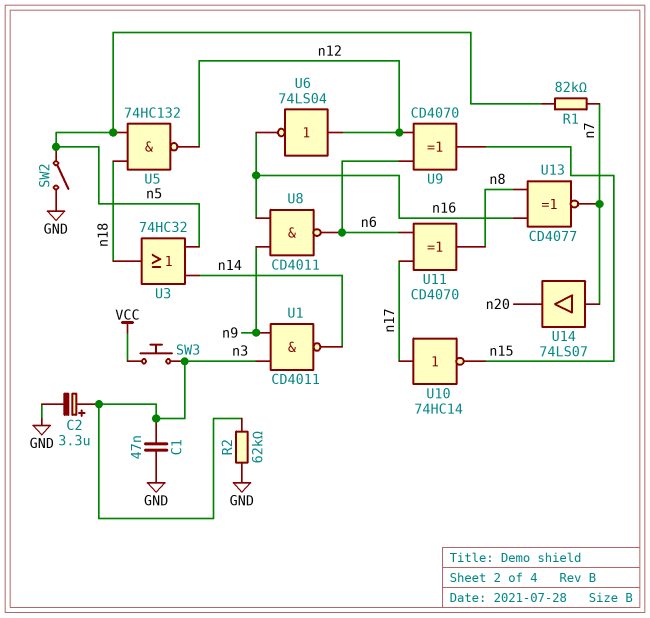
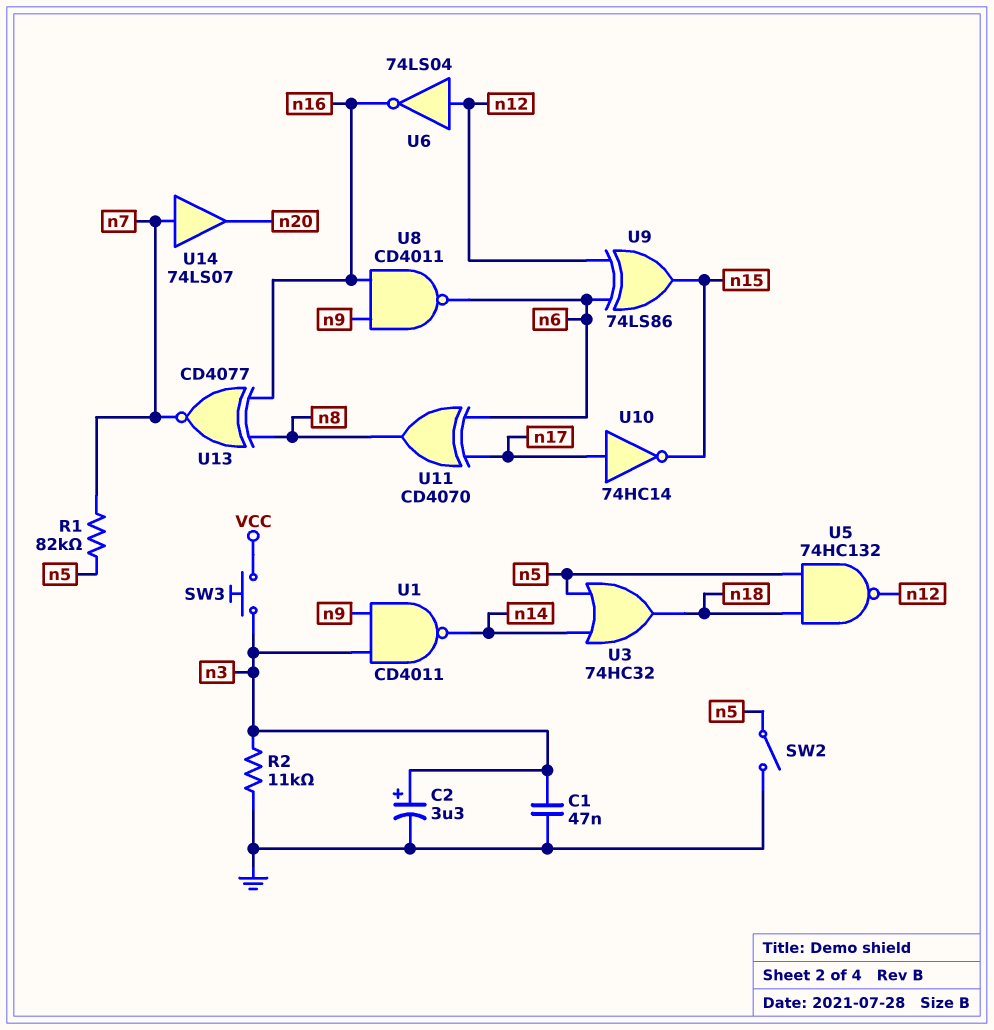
R2: 62k (GND, n3) -> 11k (GND, n3)
U9: XOR CD4070 (in n6, in n12, out n15) -> XOR 74LS86 (in n6, in n12, out n15)

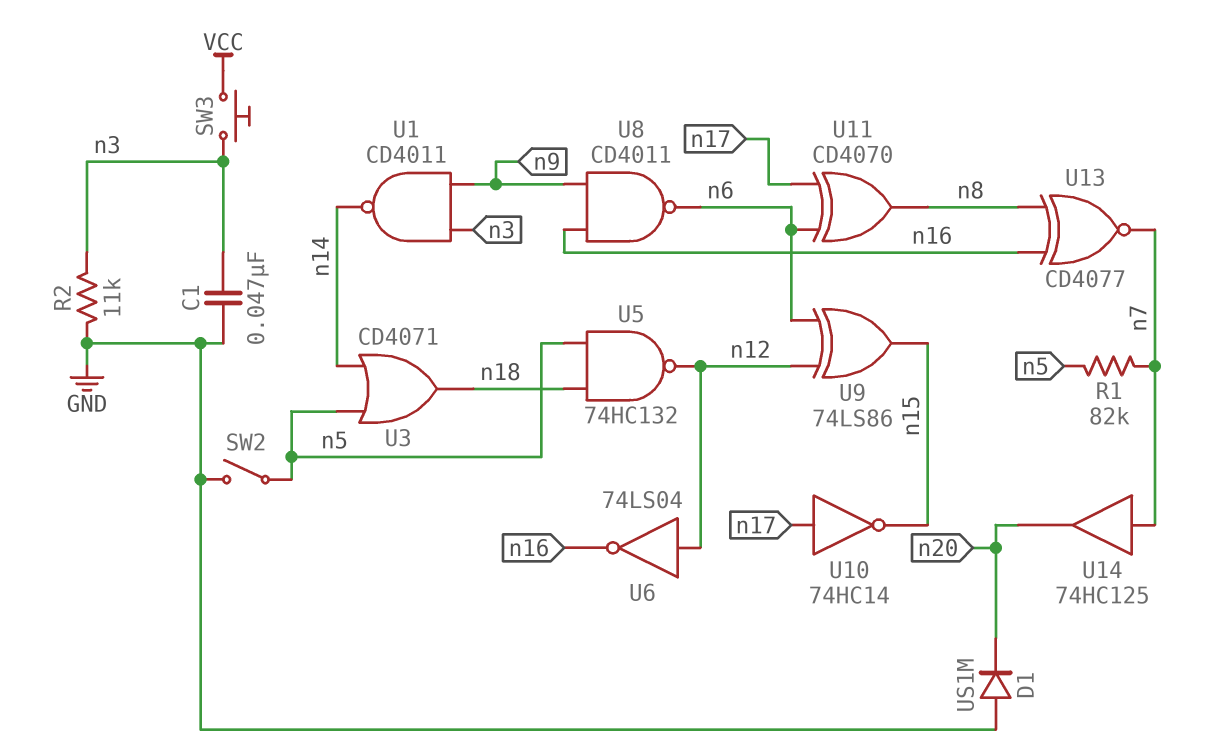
C2: 3.3uF (plus n3, minus GND) -> none
D1: none -> diode US1M (A GND, K n20)
U3: OR 74HC32 (in n5, in n14, out n18) -> OR CD4071 (in n5, in n14, out n18)
U14: buffer 74LS07 (in n7, out n20) -> buffer 74HC125 (in n7, out n20)

